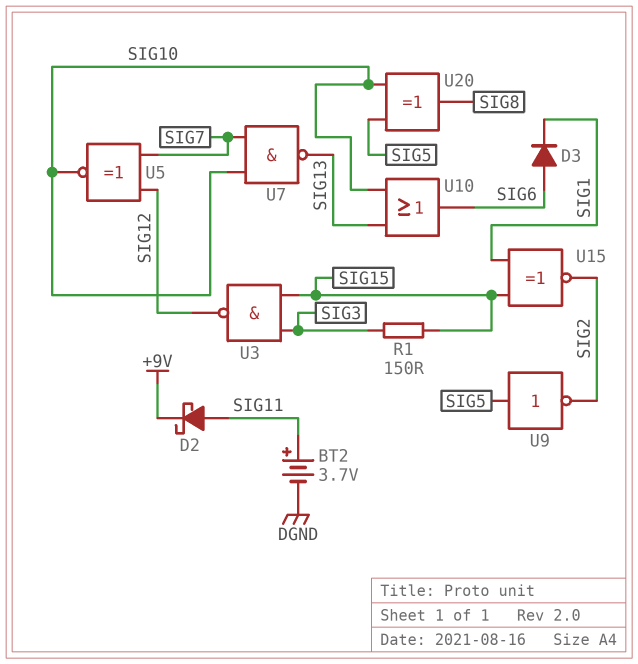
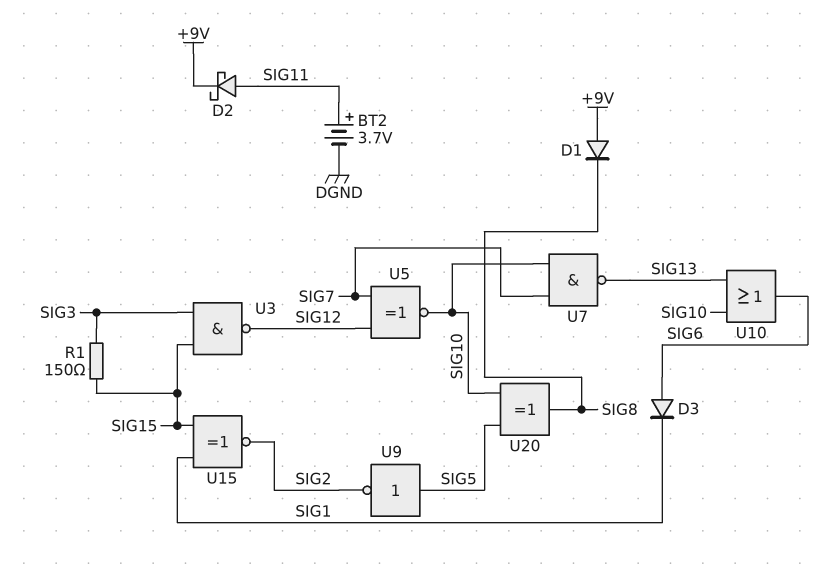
D1: none -> diode (A +9V, K SIG8)

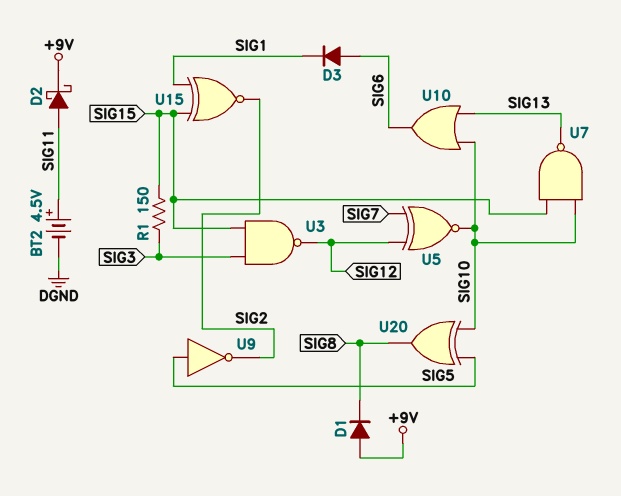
BT2: 3.7V (plus SIG11, minus DGND) -> 4.5V (plus SIG11, minus DGND)
U7: NAND (in SIG7, in SIG10, out SIG13) -> NAND (in SIG10, in SIG15, out SIG13)

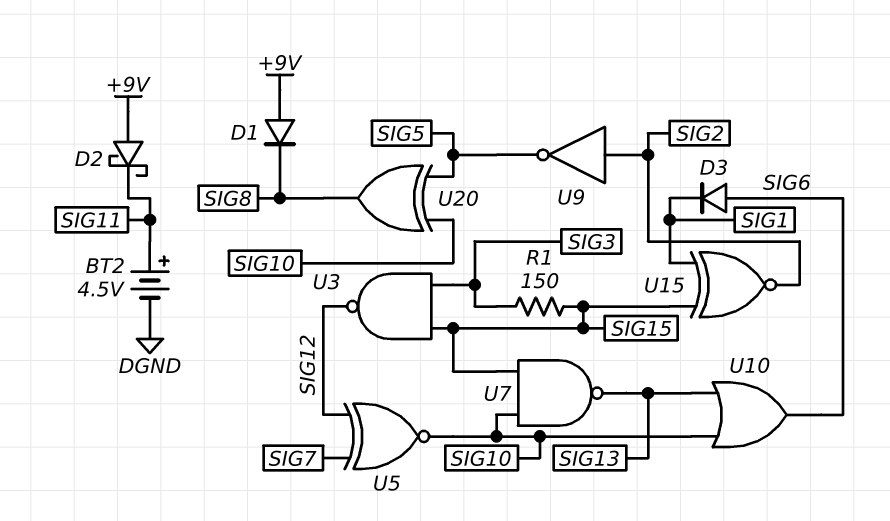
D2: schottky (A SIG11, K +9V) -> schottky (A +9V, K SIG11)
U9: NOT (in SIG5, out SIG2) -> NOT (in SIG2, out SIG5)

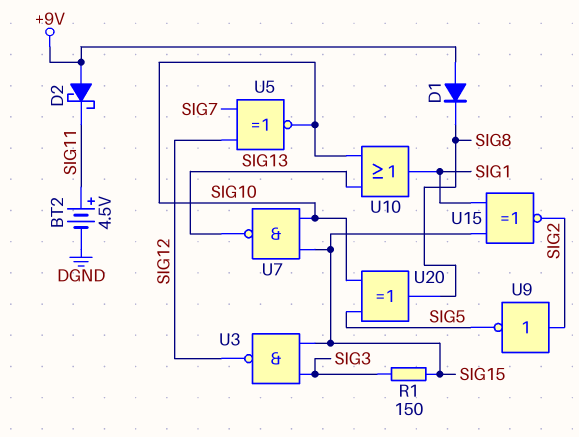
D3: diode (A SIG6, K SIG1) -> none
U10: OR (in SIG10, in SIG13, out SIG6) -> OR (in SIG10, in SIG13, out SIG1)

